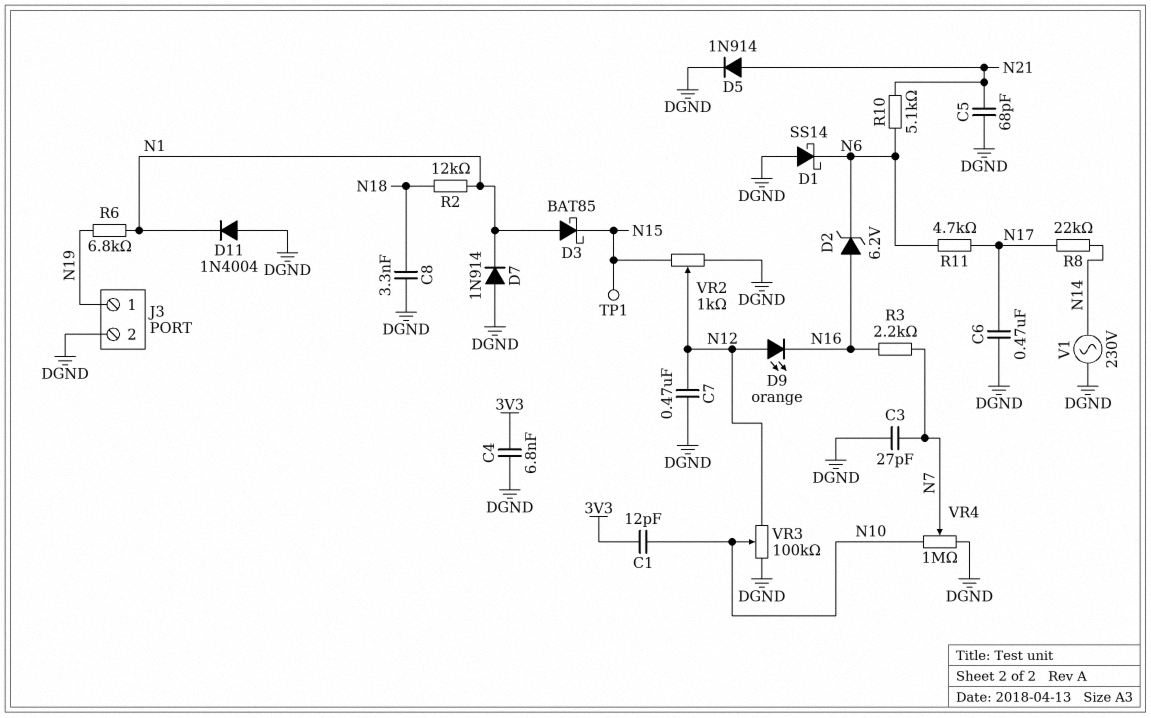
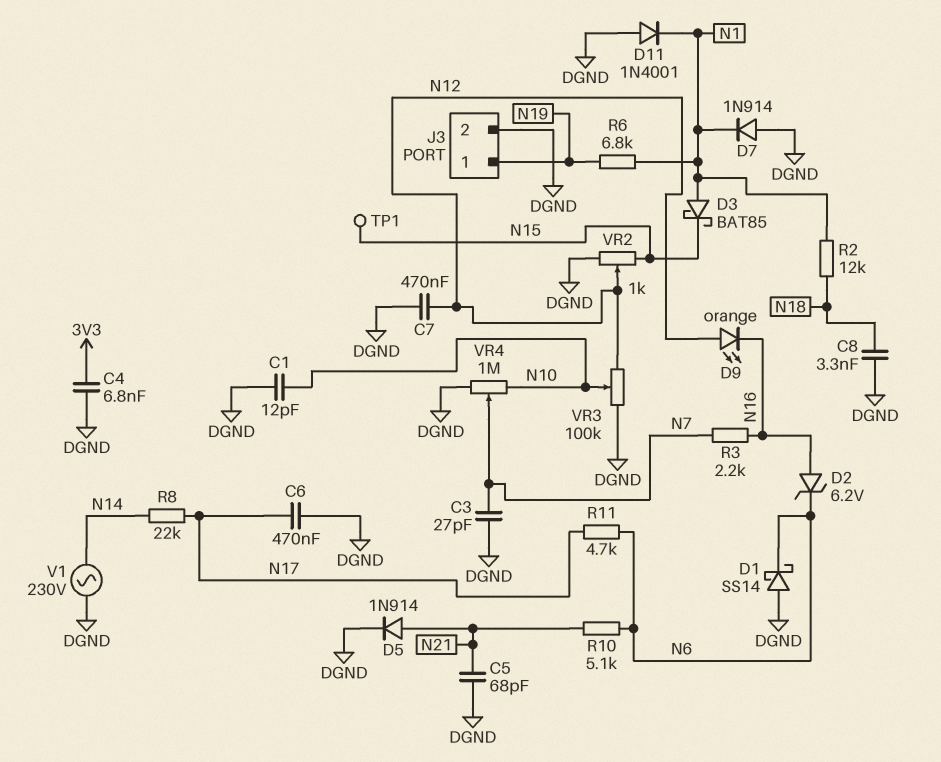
C1: 12pF (3V3, N10) -> 12pF (DGND, N10)
D11: diode 1N4004 (A DGND, K N1) -> diode 1N4001 (A DGND, K N1)

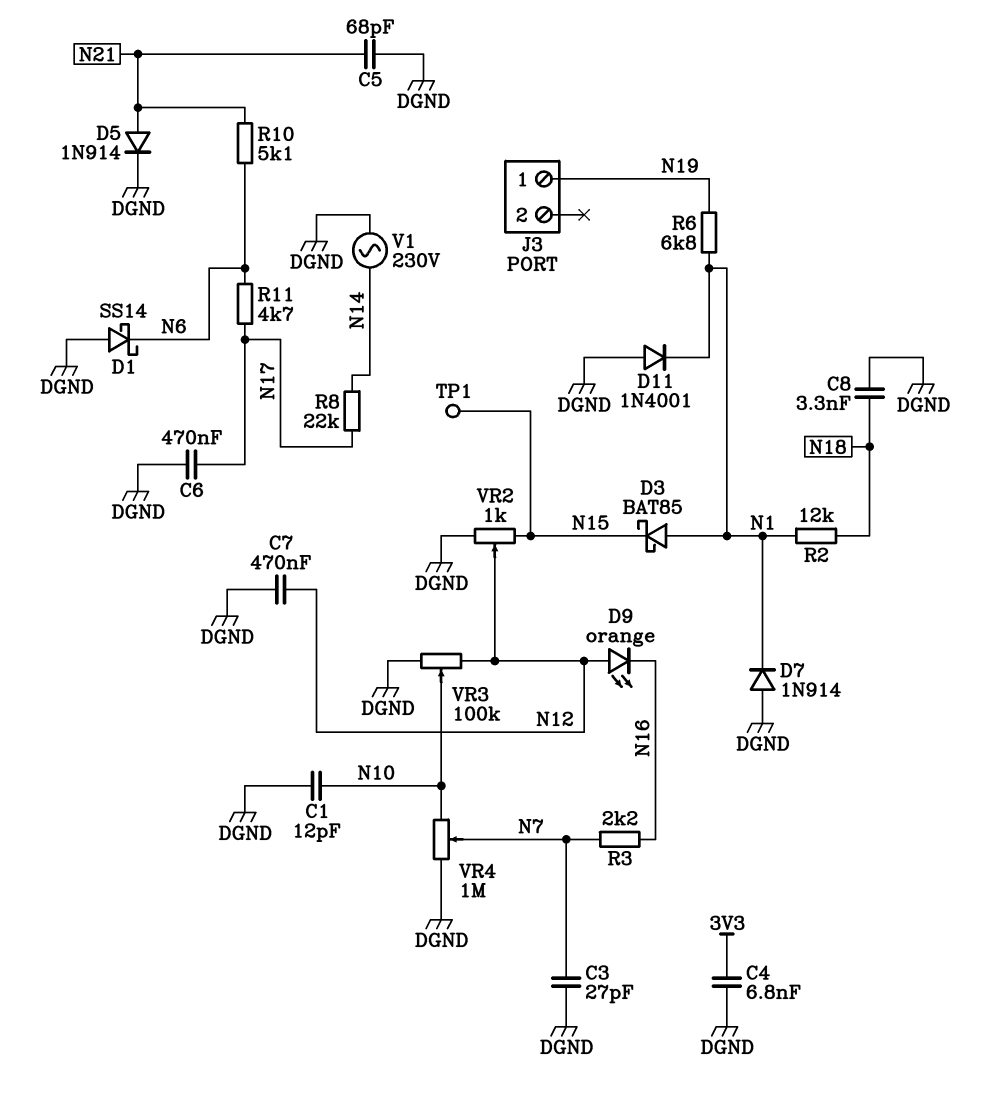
D2: zener 6.2V (A N16, K N6) -> none
J3 pin 2: DGND -> none

